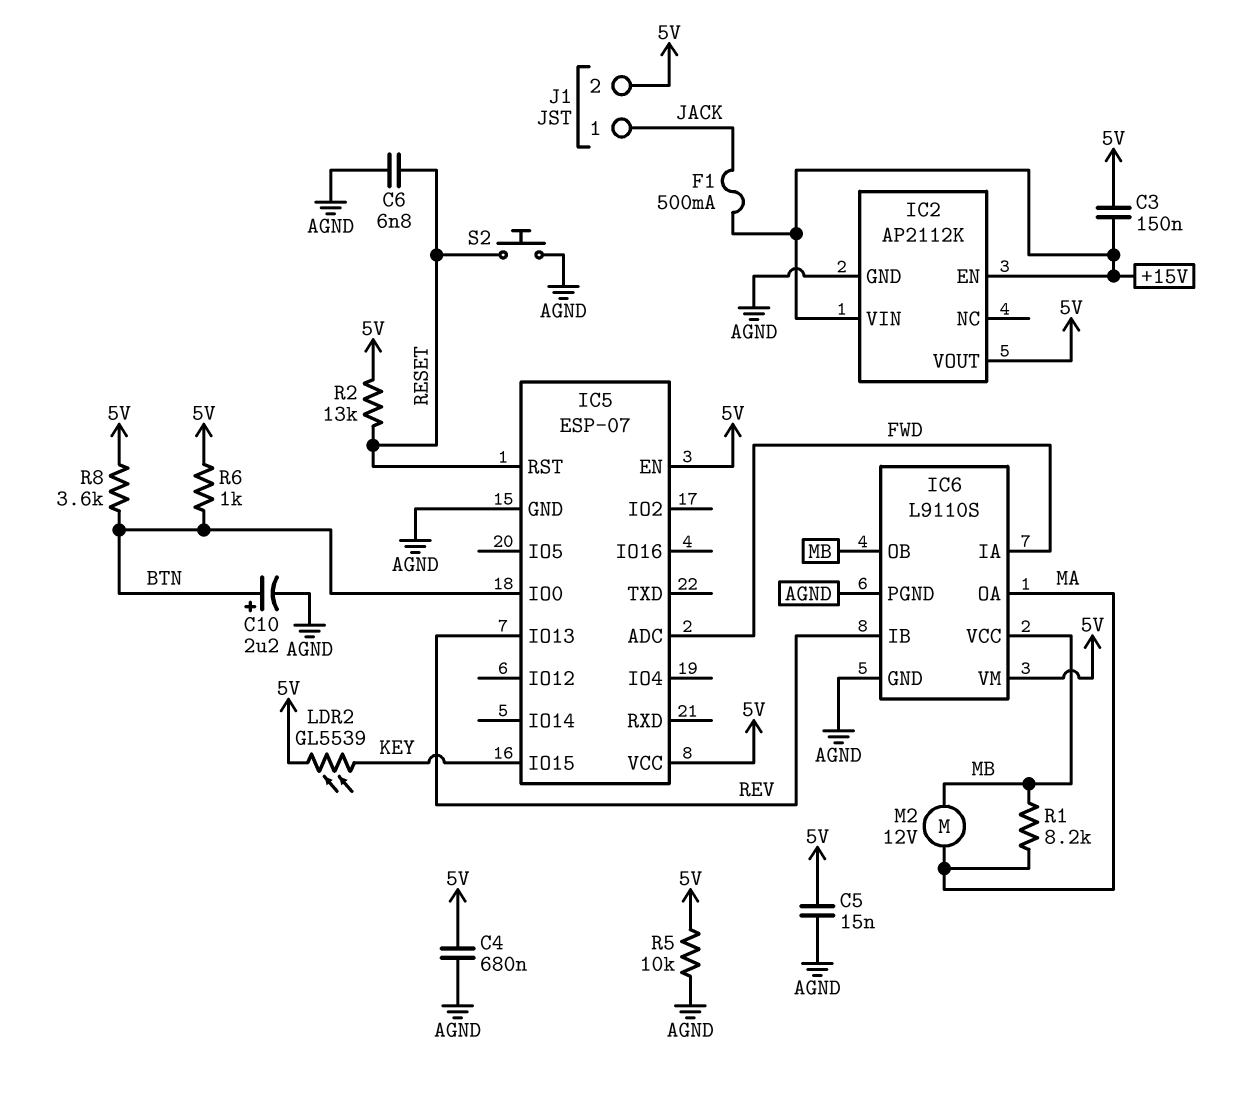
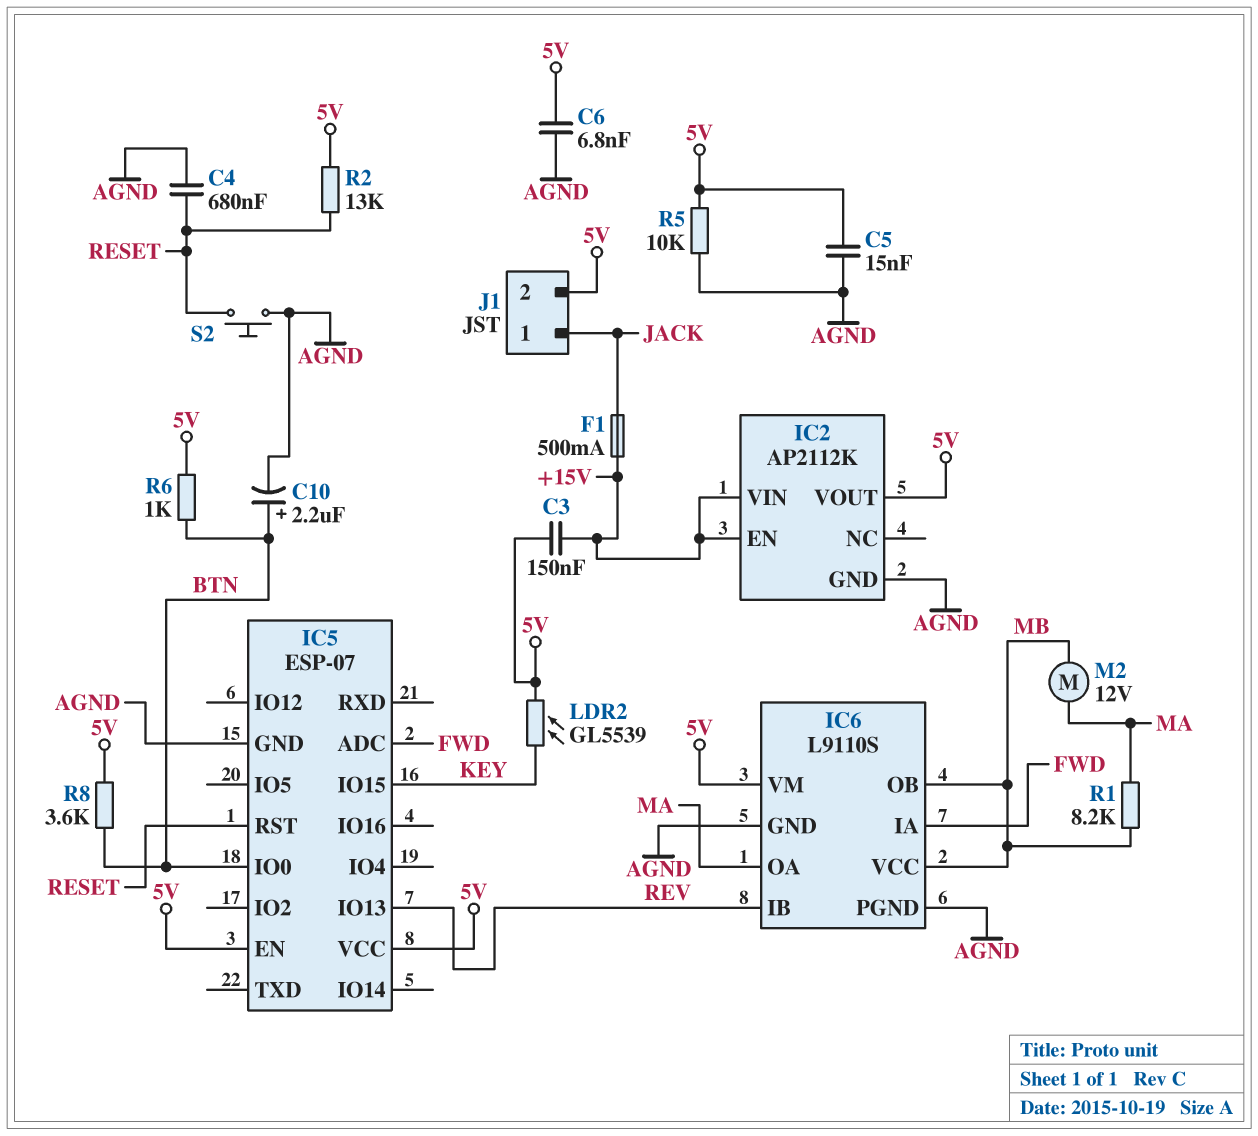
C4: 680nF (5V, AGND) -> 680nF (AGND, RESET)
C6: 6.8nF (AGND, RESET) -> 6.8nF (5V, AGND)

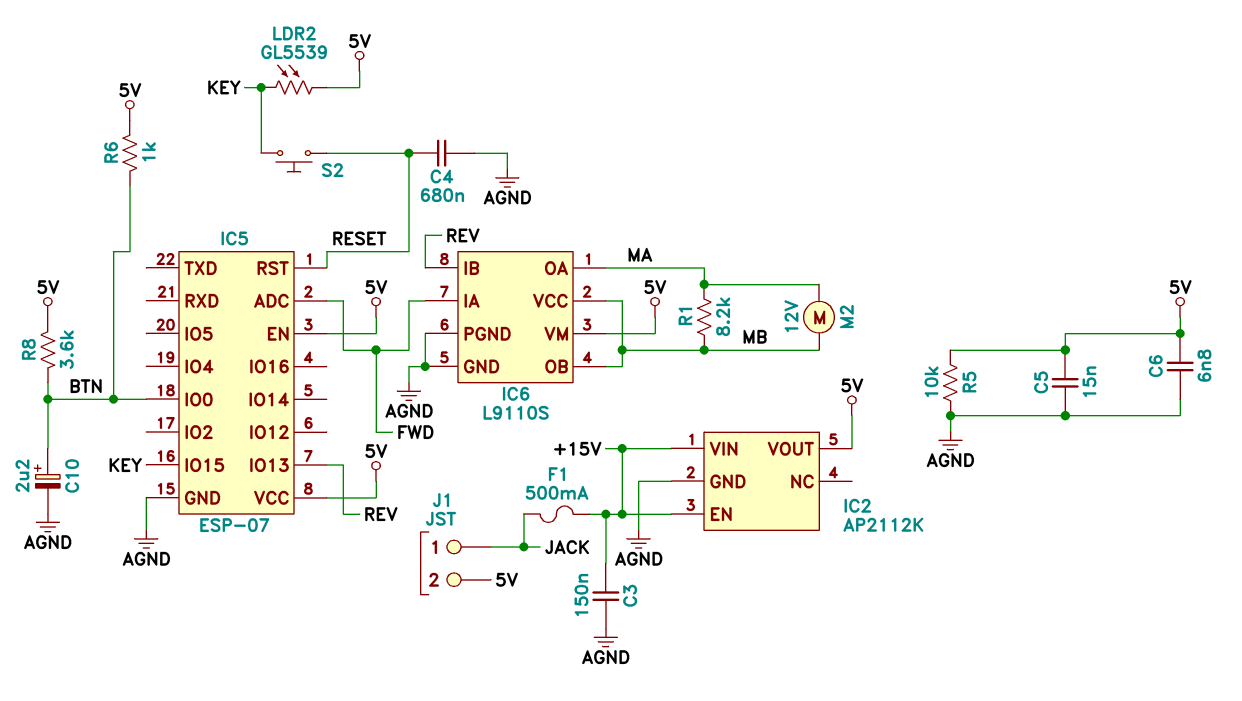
C3: 150nF (+15V, 5V) -> 150nF (+15V, AGND)
R2: 13k (5V, RESET) -> none
S2: button (AGND, RESET) -> button (KEY, RESET)

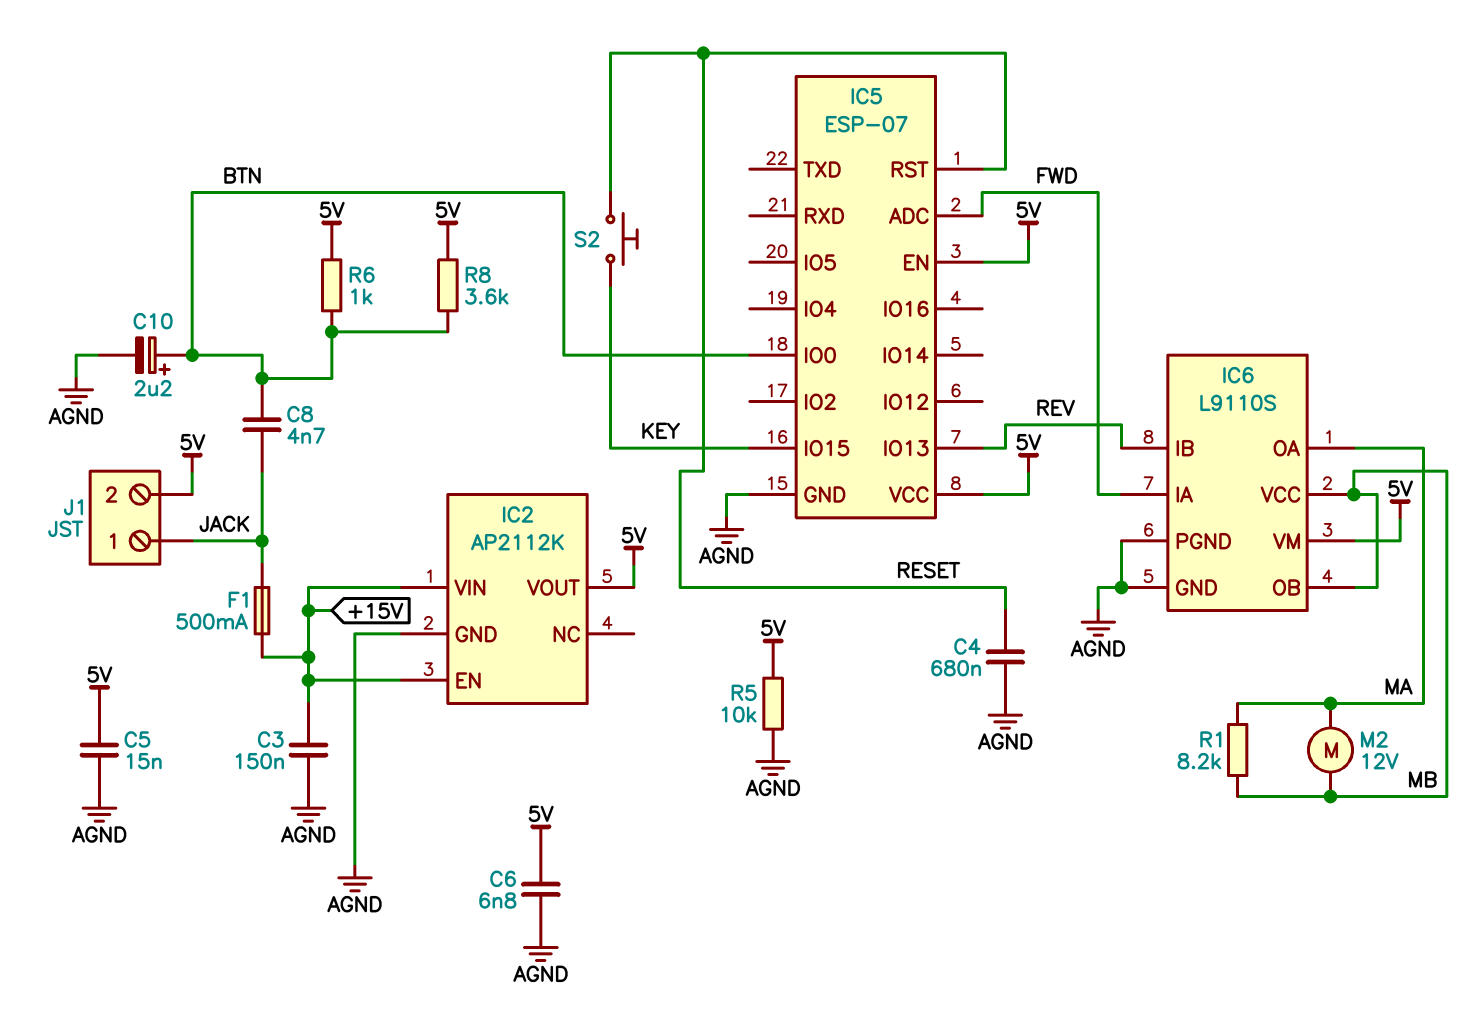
C8: none -> 4.7nF (BTN, JACK)
LDR2: GL5539 (5V, KEY) -> none

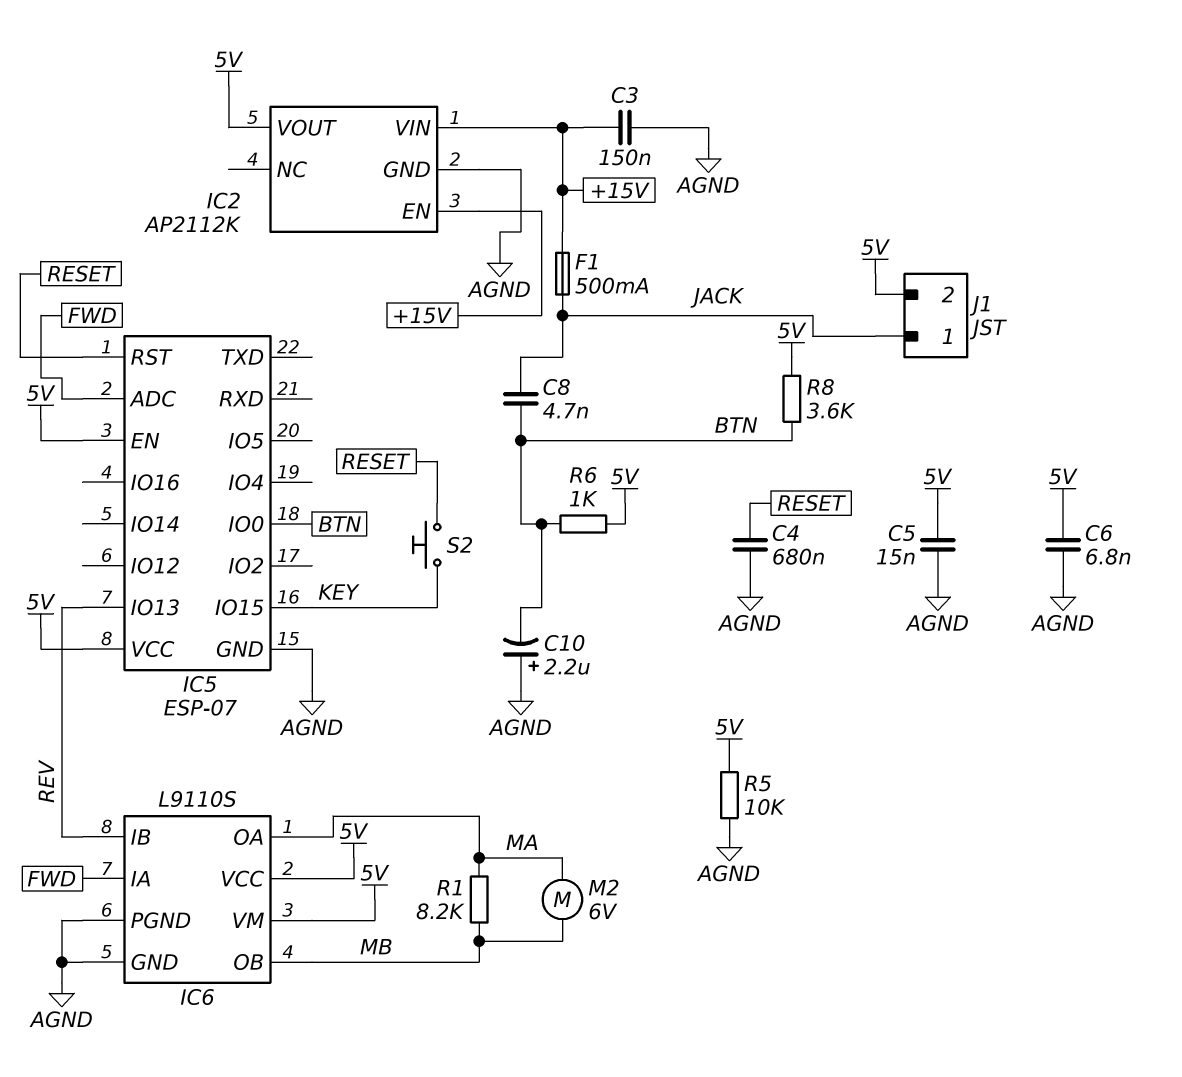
C10: 2.2uF (plus BTN, minus AGND) -> 2.2uF (plus AGND, minus BTN)
IC6 pin VCC: MB -> 5V
M2: motor 12V (MA, MB) -> motor 6V (MA, MB)

